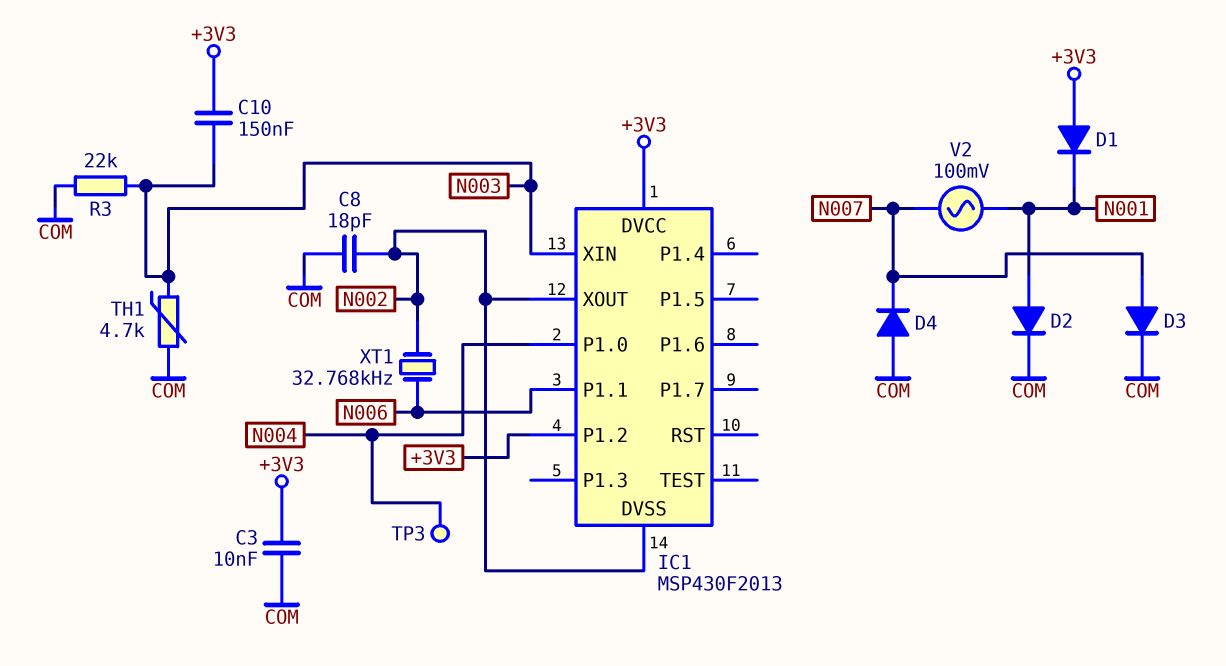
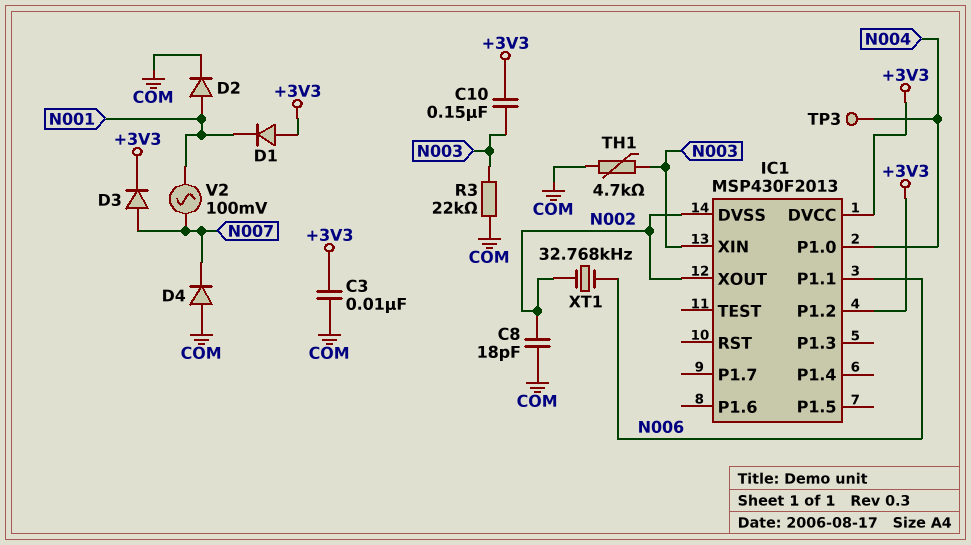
D3: diode (A N007, K COM) -> diode (A N007, K +3V3)

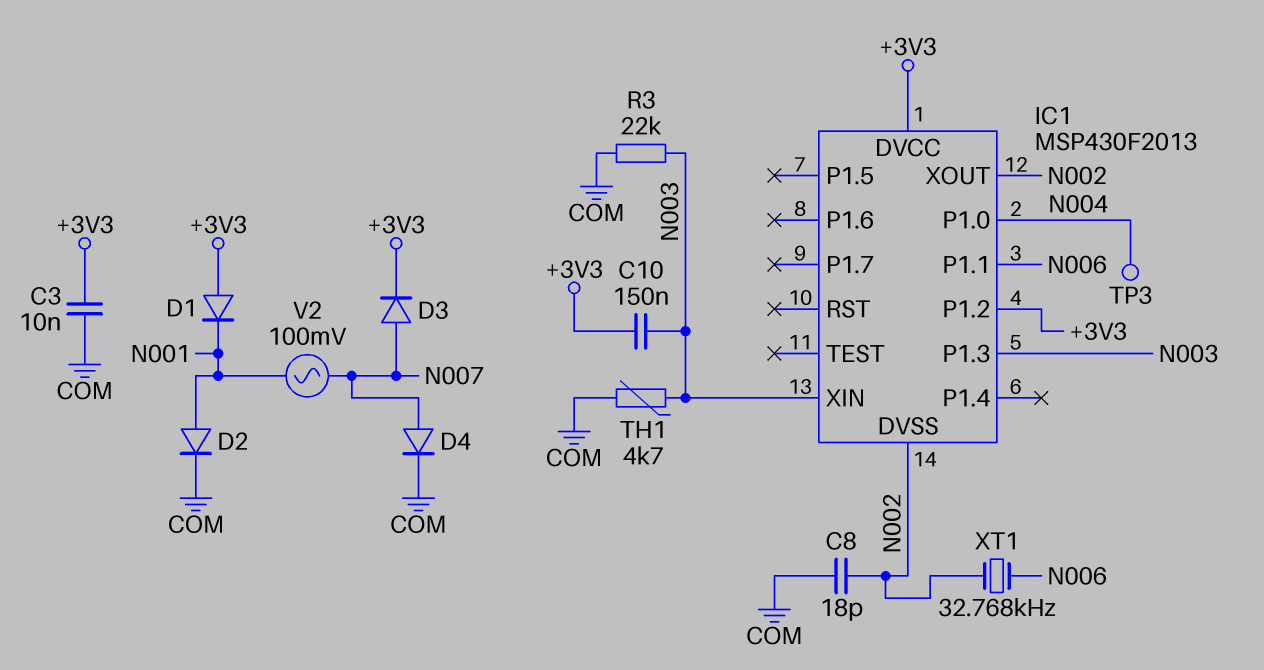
D4: diode (A COM, K N007) -> diode (A N007, K COM)
IC1 pin P1.3: none -> N003

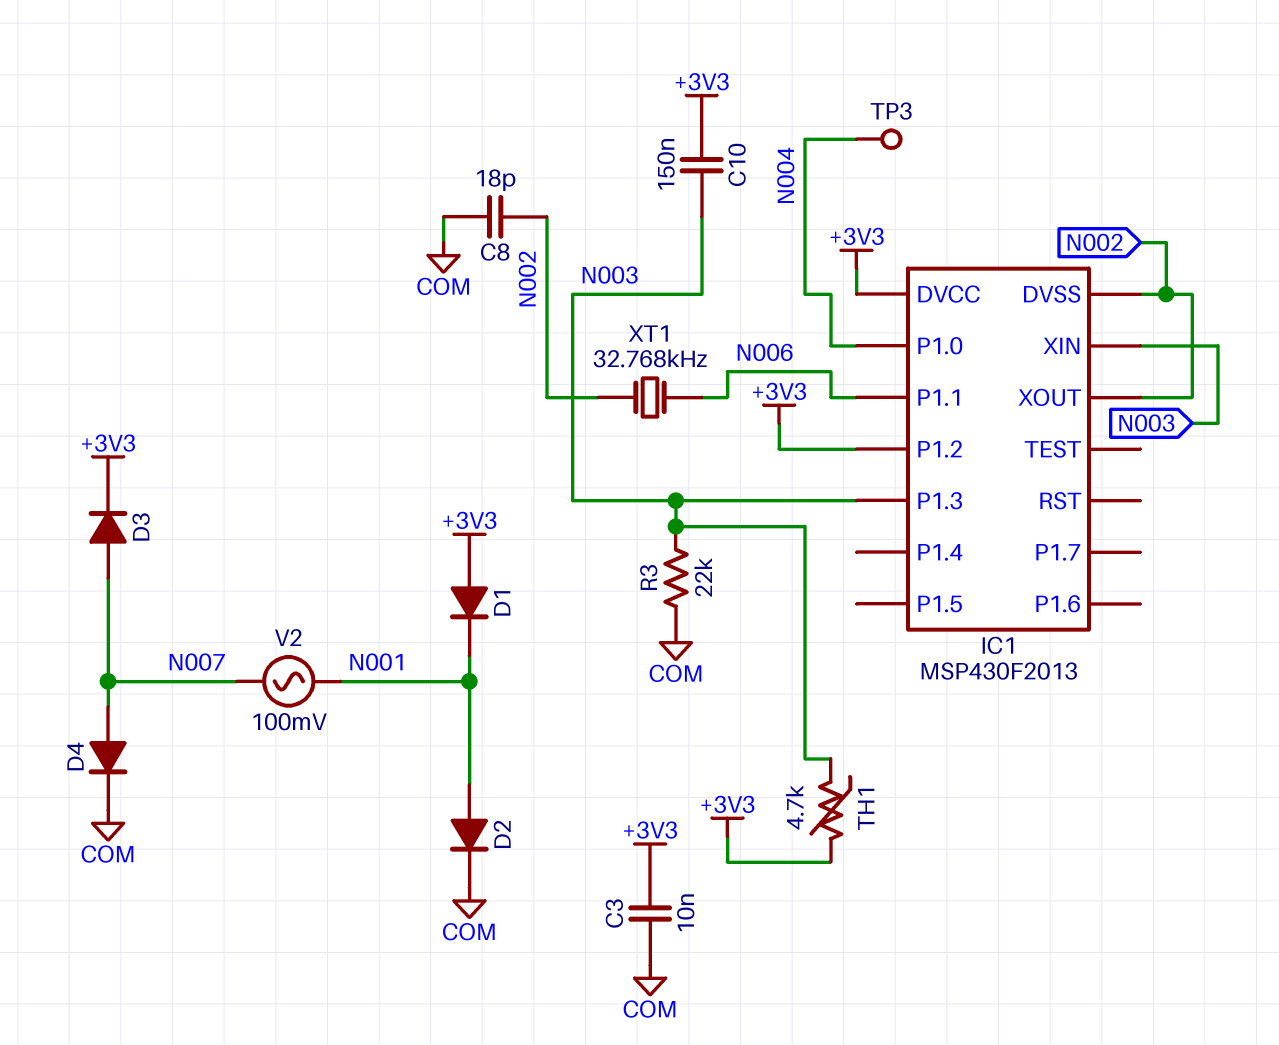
TH1: 4.7k (COM, N003) -> 4.7k (+3V3, N003)

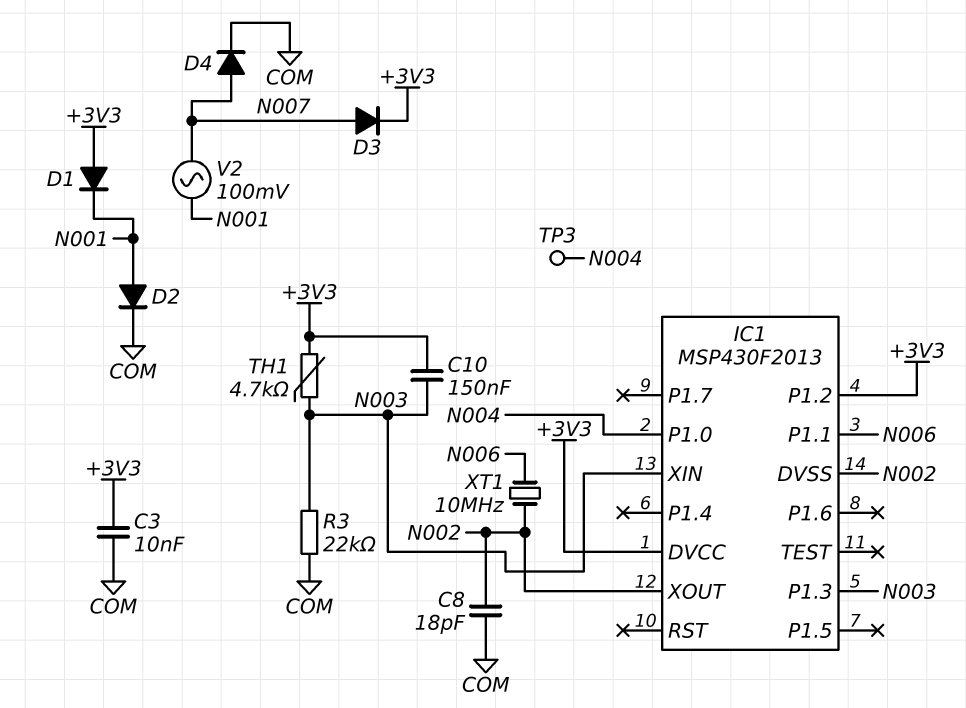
XT1: 32.768kHz (N002, N006) -> 10MHz (N002, N006)

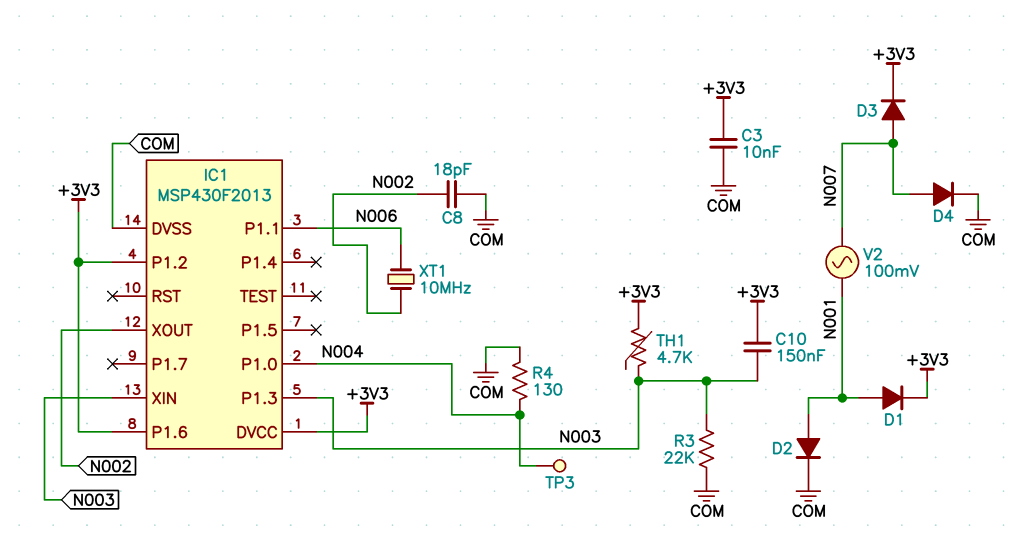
D1: diode (A +3V3, K N001) -> diode (A N001, K +3V3)
IC1 pin DVSS: N002 -> COM
IC1 pin P1.6: none -> +3V3
R4: none -> 130 (COM, N004)

